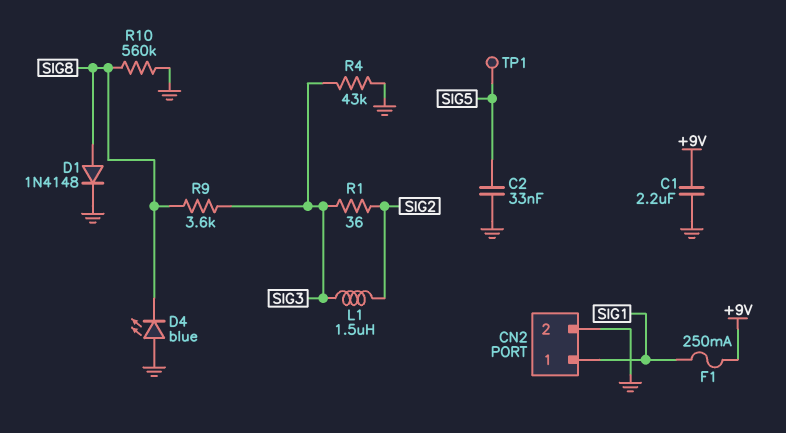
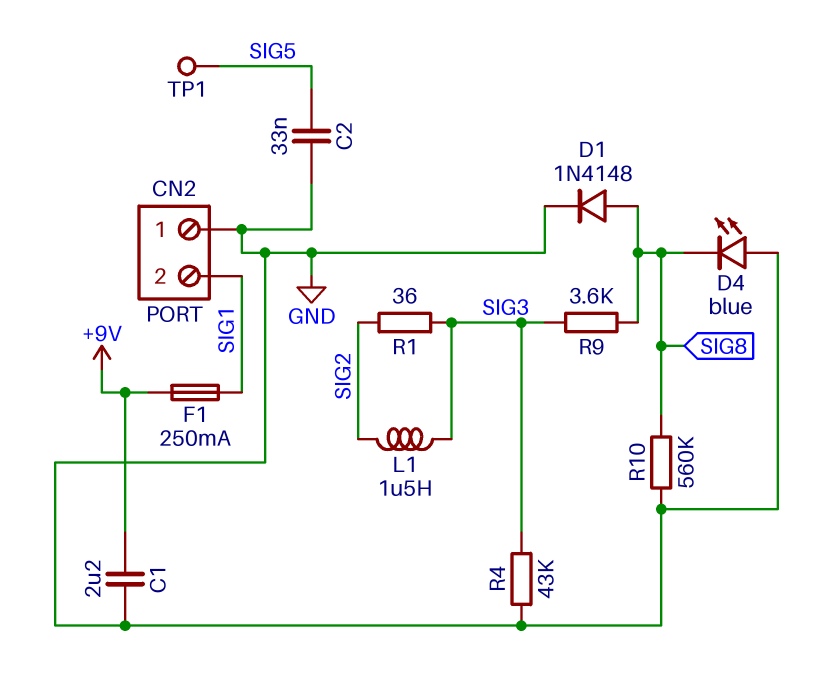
CN2 pin 1: SIG1 -> GND
CN2 pin 2: GND -> SIG1

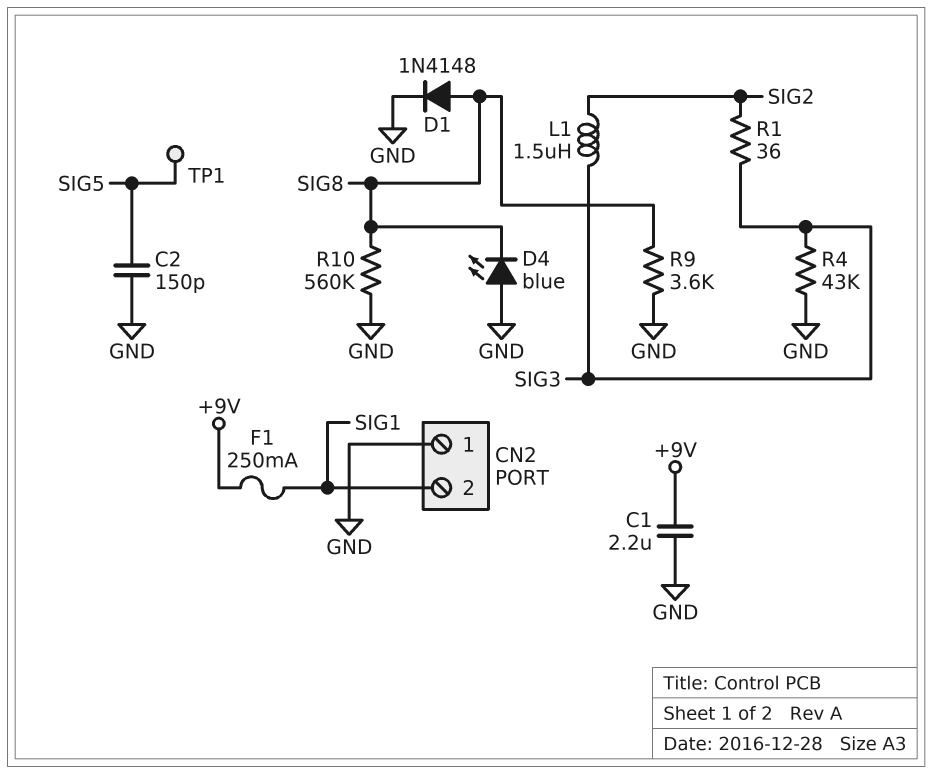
C2: 33nF (GND, SIG5) -> 150pF (GND, SIG5)
R9: 3.6k (SIG3, SIG8) -> 3.6k (GND, SIG8)

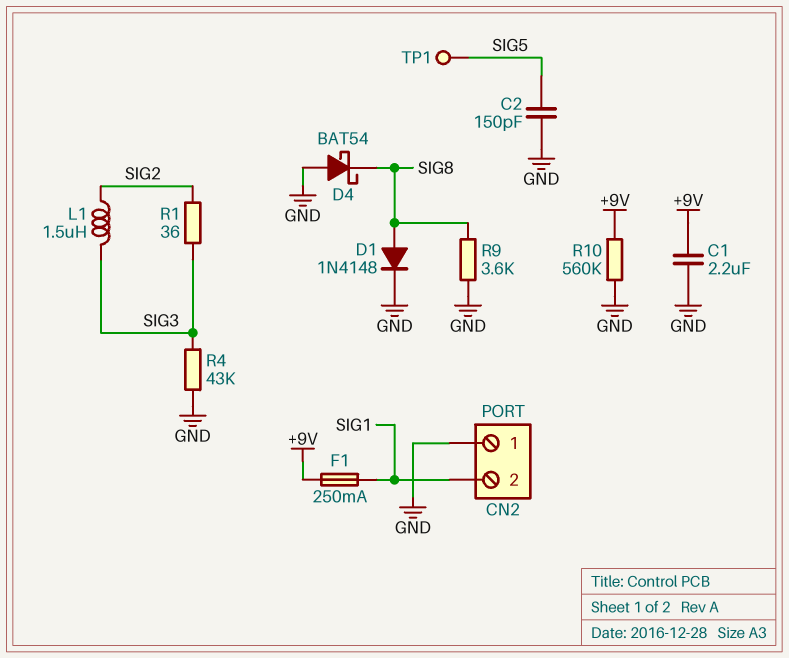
D4: LED blue (A GND, K SIG8) -> schottky BAT54 (A GND, K SIG8)
R10: 560k (GND, SIG8) -> 560k (+9V, GND)

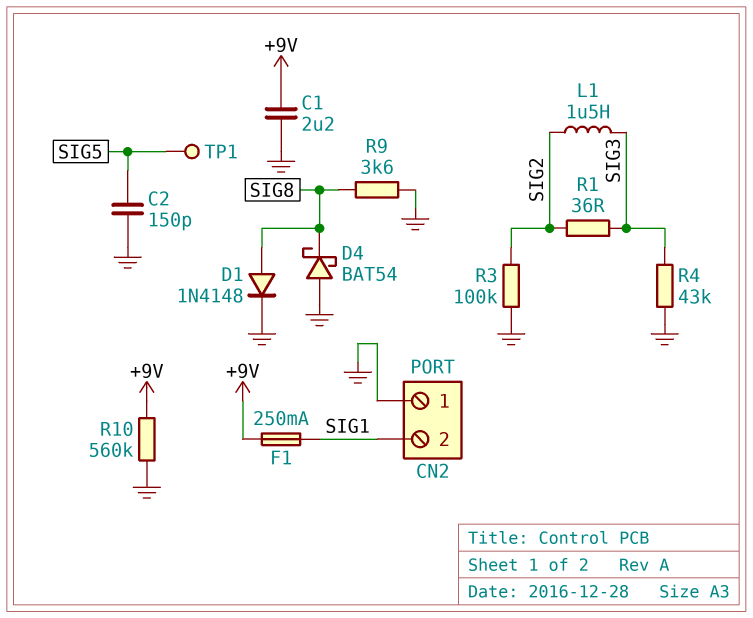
R3: none -> 100k (GND, SIG2)

